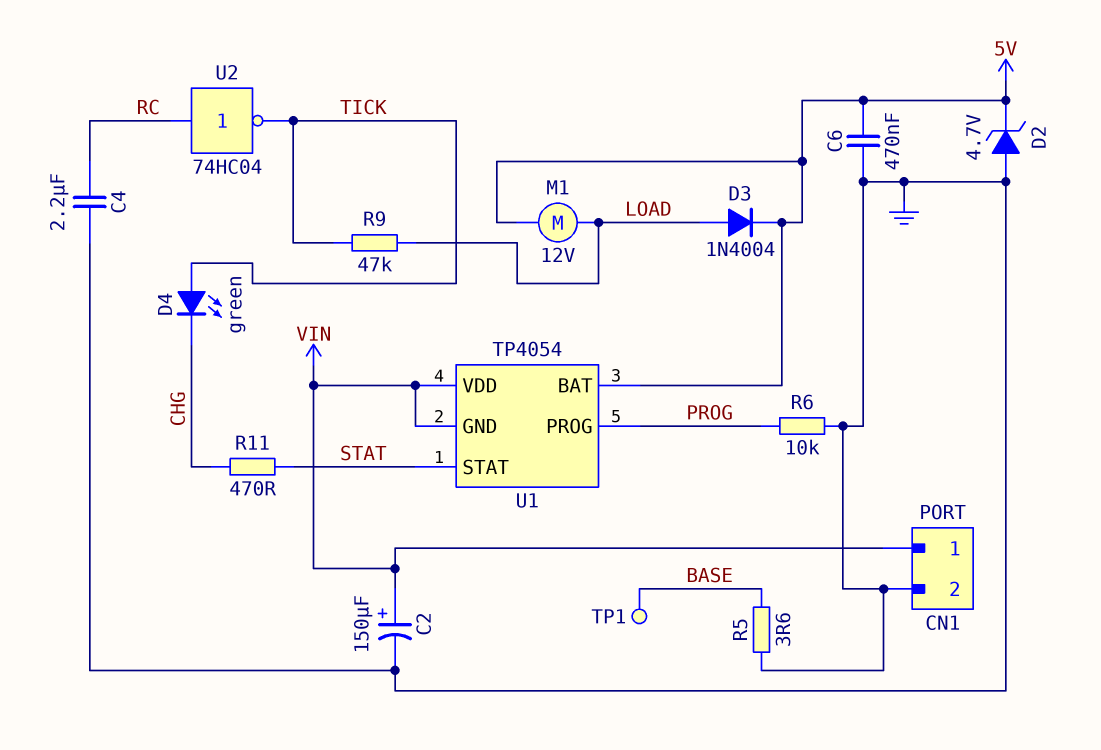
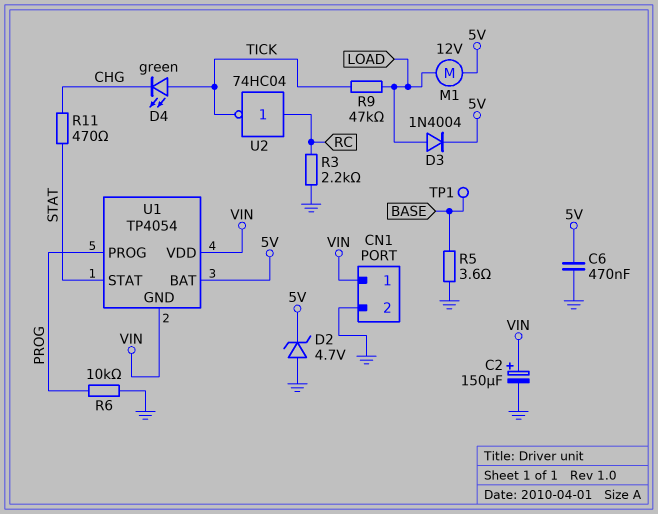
C4: 2.2uF (GND, RC) -> none
R3: none -> 2.2k (GND, RC)

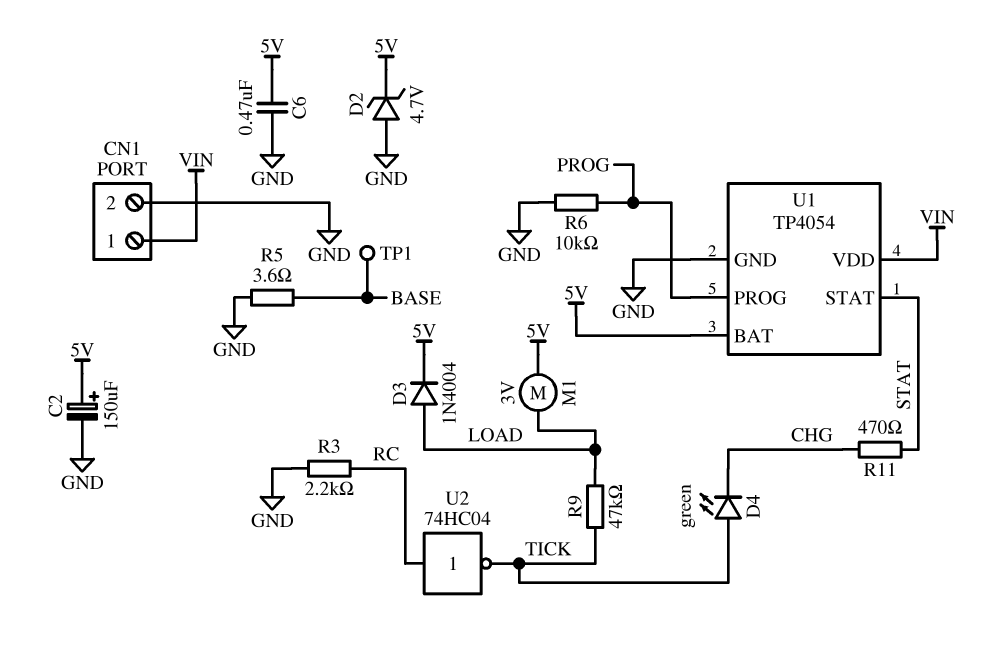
C2: 150uF (plus VIN, minus GND) -> 150uF (plus 5V, minus GND)
M1: motor 12V (5V, LOAD) -> motor 3V (5V, LOAD)
U1 pin GND: VIN -> GND

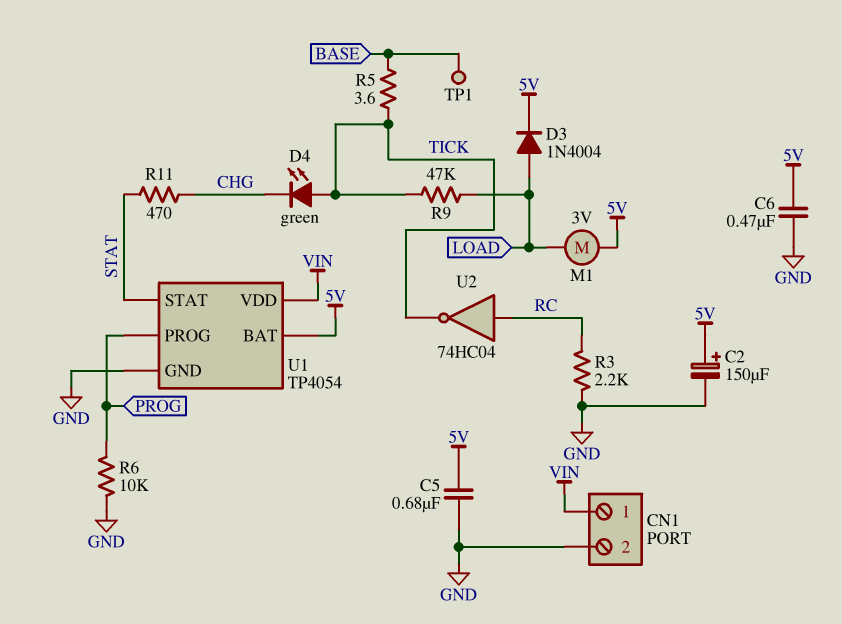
C5: none -> 680nF (5V, GND)
D2: zener 4.7V (A GND, K 5V) -> none
R5: 3.6 (BASE, GND) -> 3.6 (BASE, TICK)

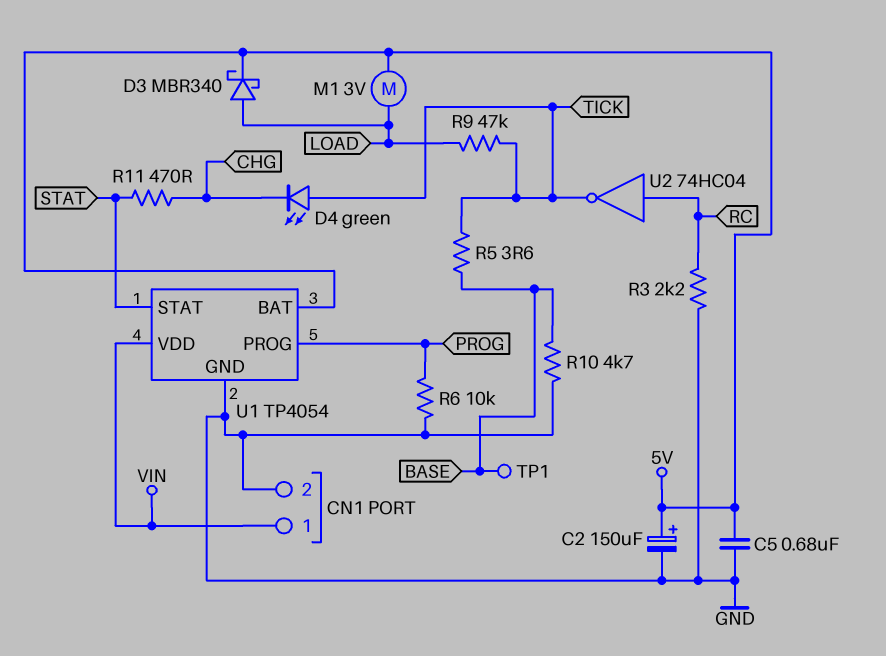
C6: 470nF (5V, GND) -> none
D3: diode 1N4004 (A LOAD, K 5V) -> schottky MBR340 (A LOAD, K 5V)
R10: none -> 4.7k (BASE, GND)

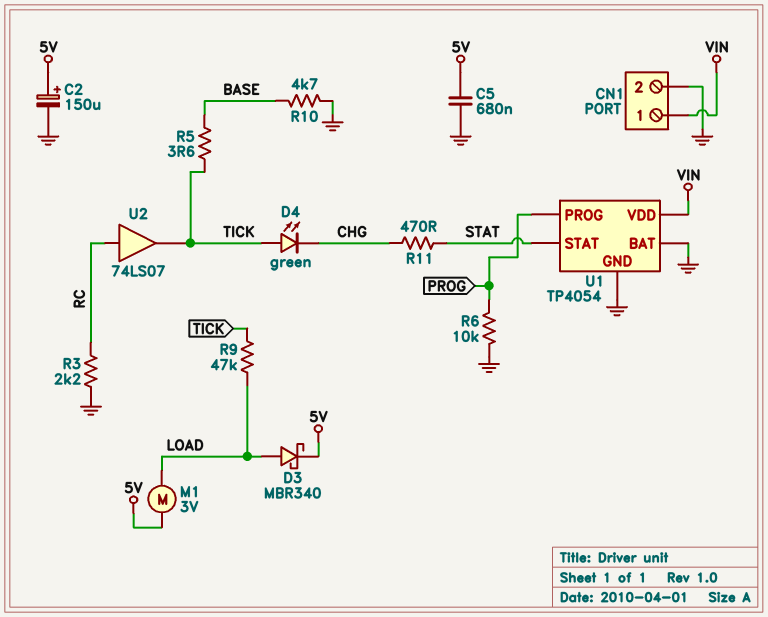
TP1: test point (BASE) -> none
U1 pin BAT: 5V -> GND
U2: NOT 74HC04 (in RC, out TICK) -> buffer 74LS07 (in RC, out TICK)

